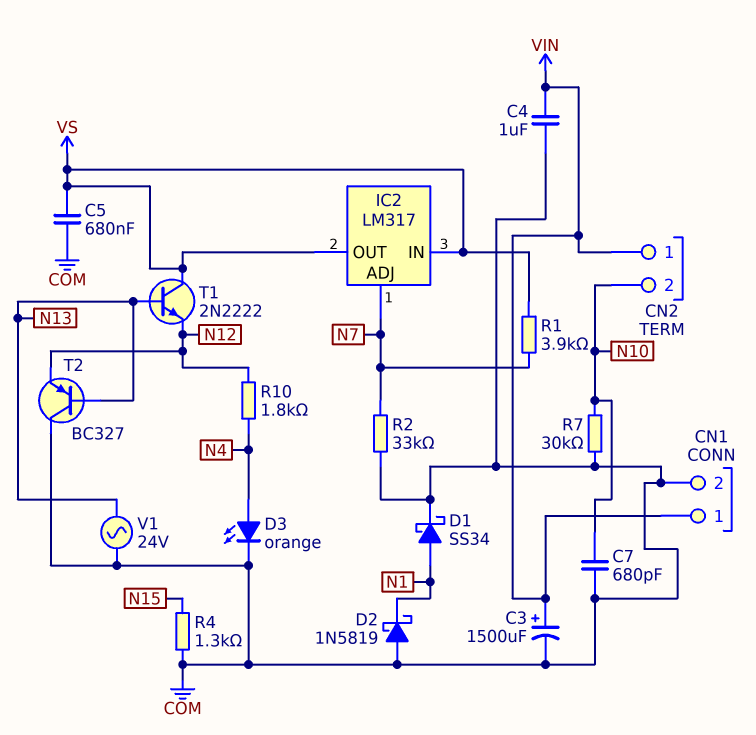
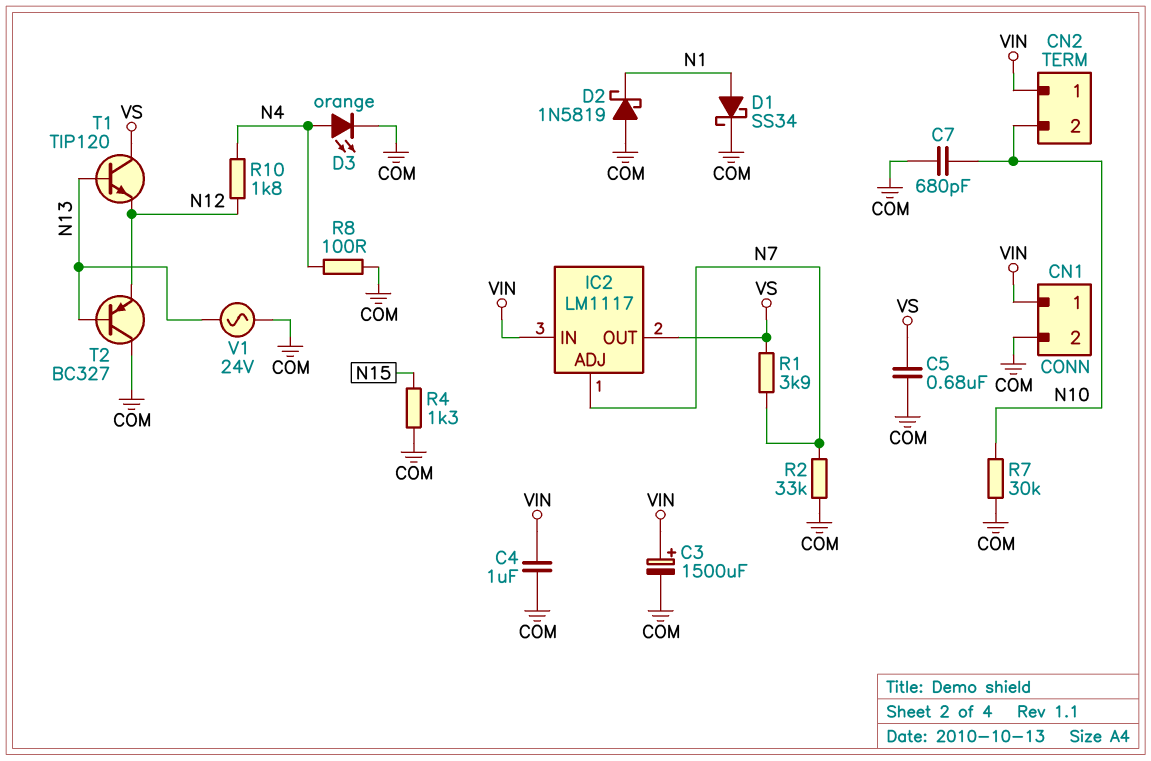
IC2: LM317 -> LM1117
IC2 pin IN: VS -> VIN
R8: none -> 100 (COM, N4)
T1: NPN 2N2222 (B N13, C VS, E N12) -> NPN TIP120 (B N13, C VS, E N12)

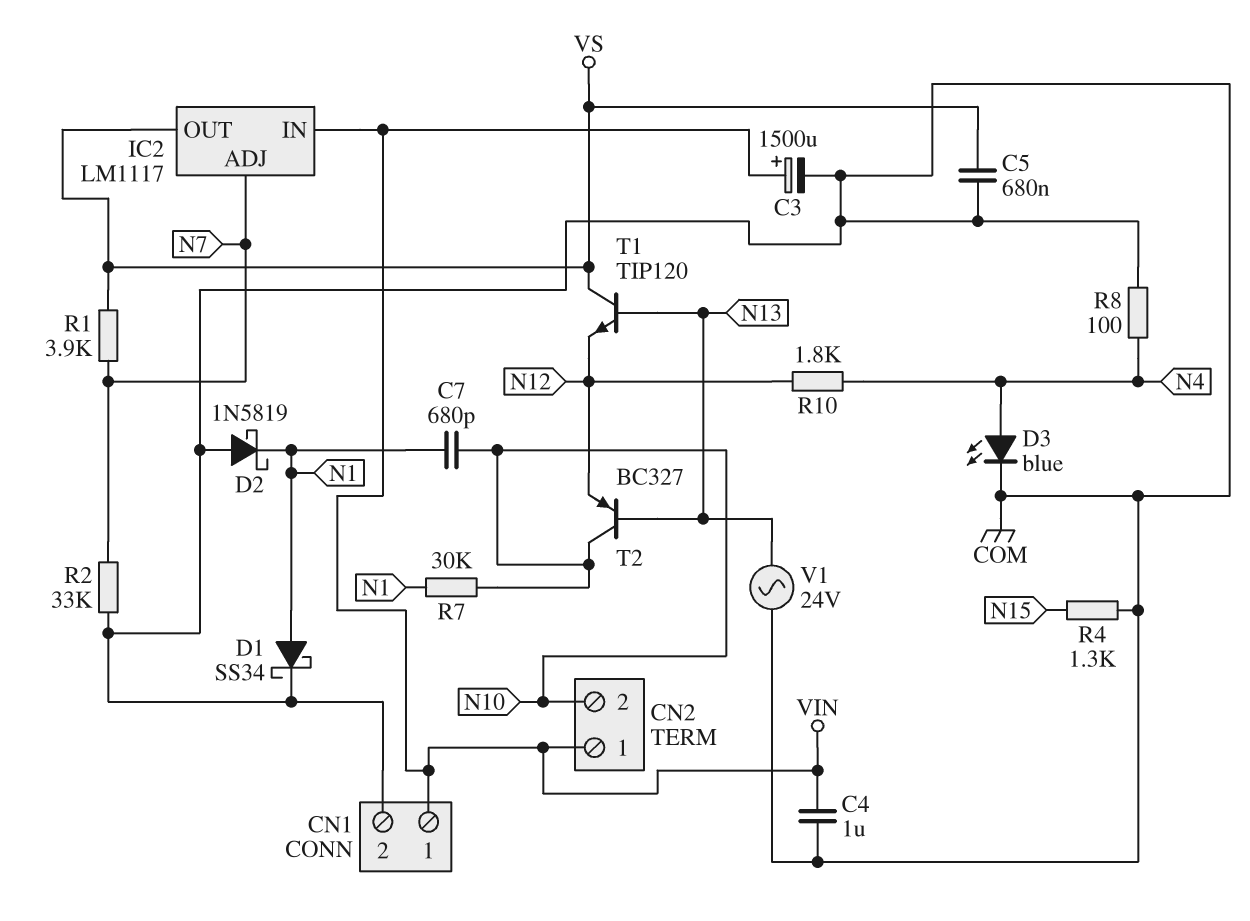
C7: 680pF (COM, N10) -> 680pF (N1, N10)
D3: LED orange (A N4, K COM) -> LED blue (A N4, K COM)
R7: 30k (COM, N10) -> 30k (N1, N10)
T2: PNP BC327 (B N13, C COM, E N12) -> PNP BC327 (B N13, C N10, E N12)

